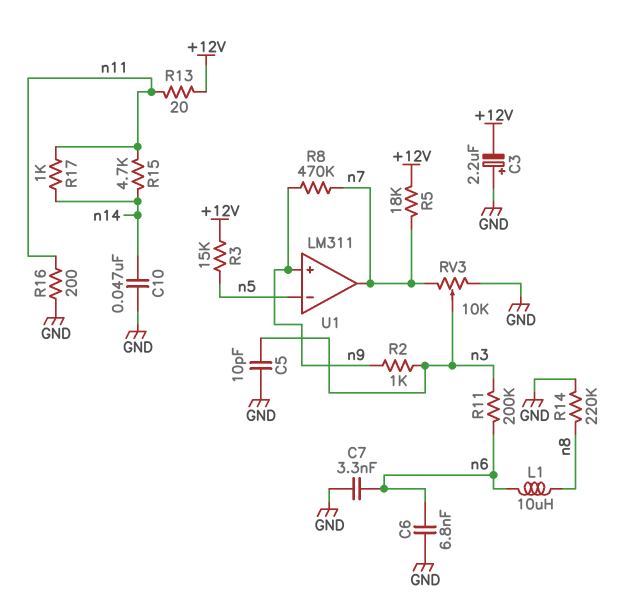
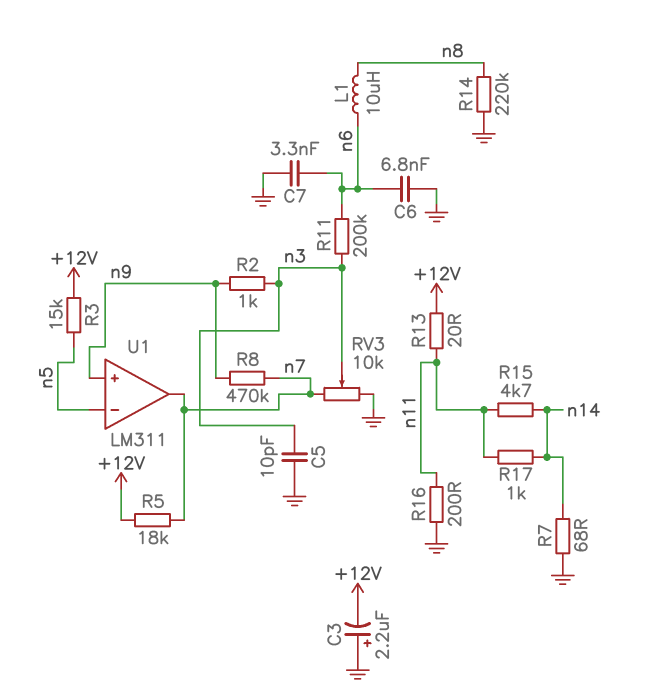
C10: 47nF (GND, n14) -> none
R7: none -> 68 (GND, n14)

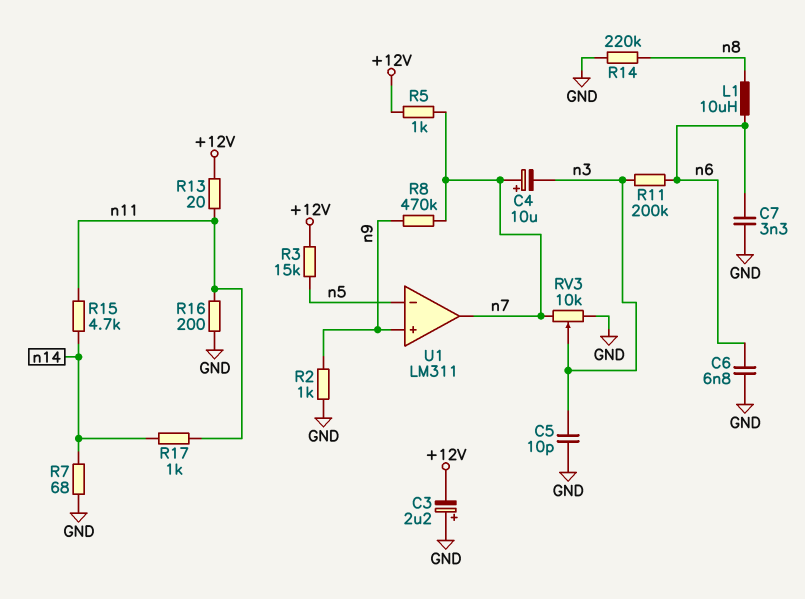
C4: none -> 10uF (plus n7, minus n3)
R2: 1k (n3, n9) -> 1k (GND, n9)
R5: 18k (+12V, n7) -> 1k (+12V, n7)

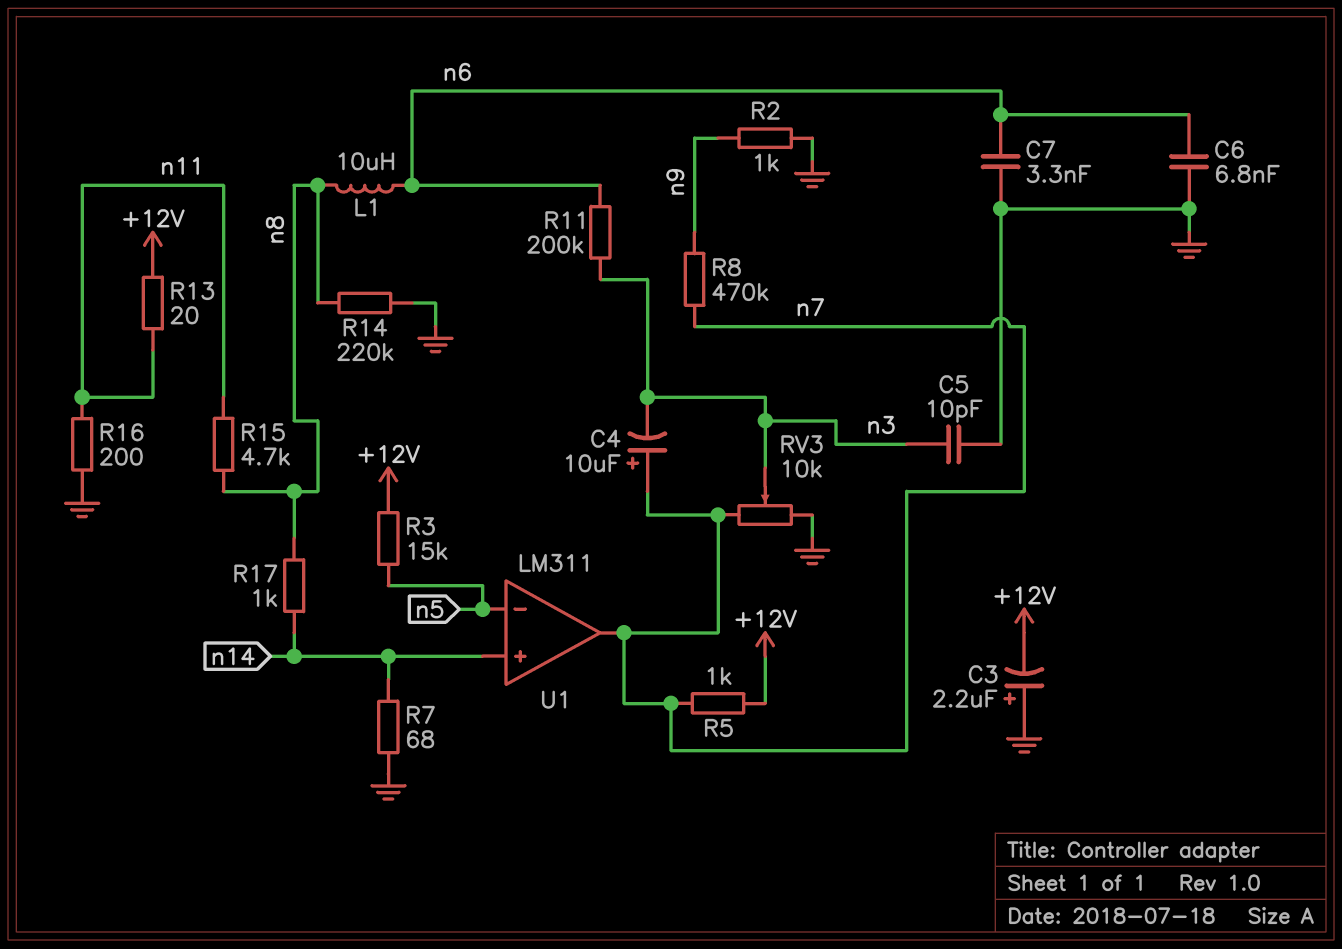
R15: 4.7k (n11, n14) -> 4.7k (n8, n11)
R17: 1k (n11, n14) -> 1k (n8, n14)
U1 pin in+: n9 -> n14

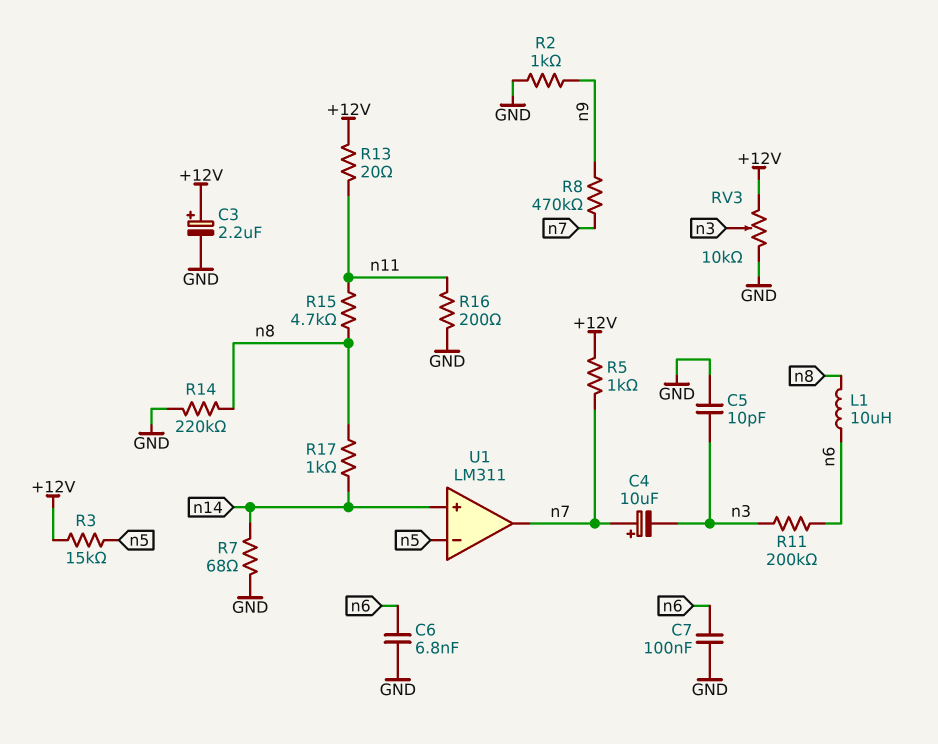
C3: 2.2uF (plus GND, minus +12V) -> 2.2uF (plus +12V, minus GND)
C7: 3.3nF (GND, n6) -> 100nF (GND, n6)
RV3: 10k (GND, n7, wiper n3) -> 10k (+12V, GND, wiper n3)

